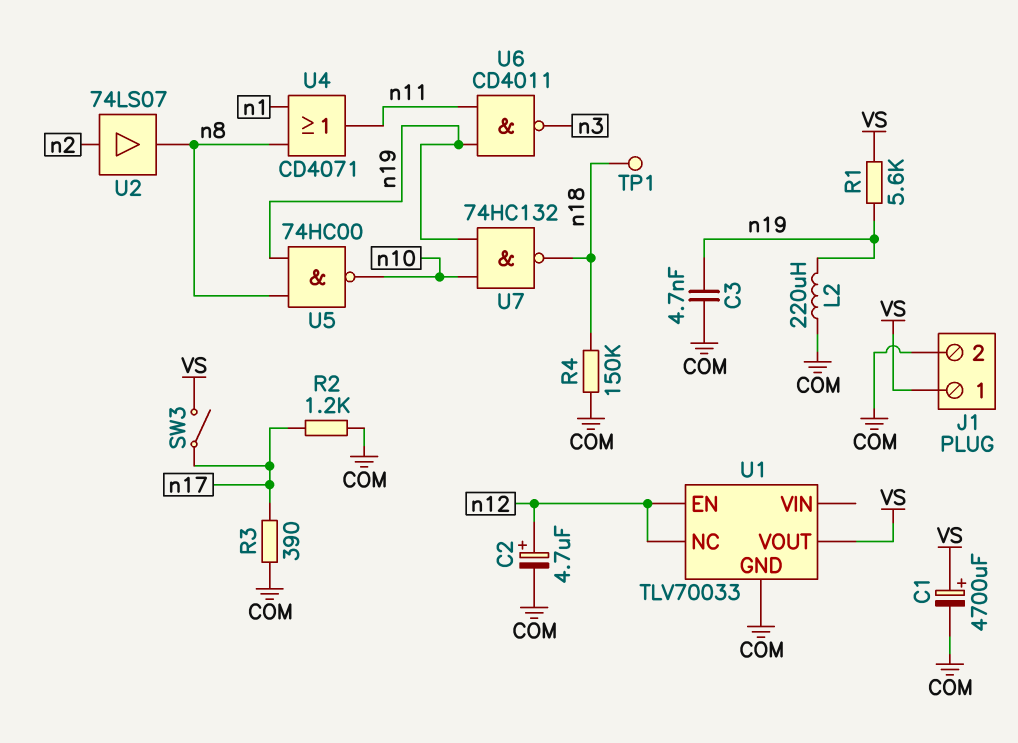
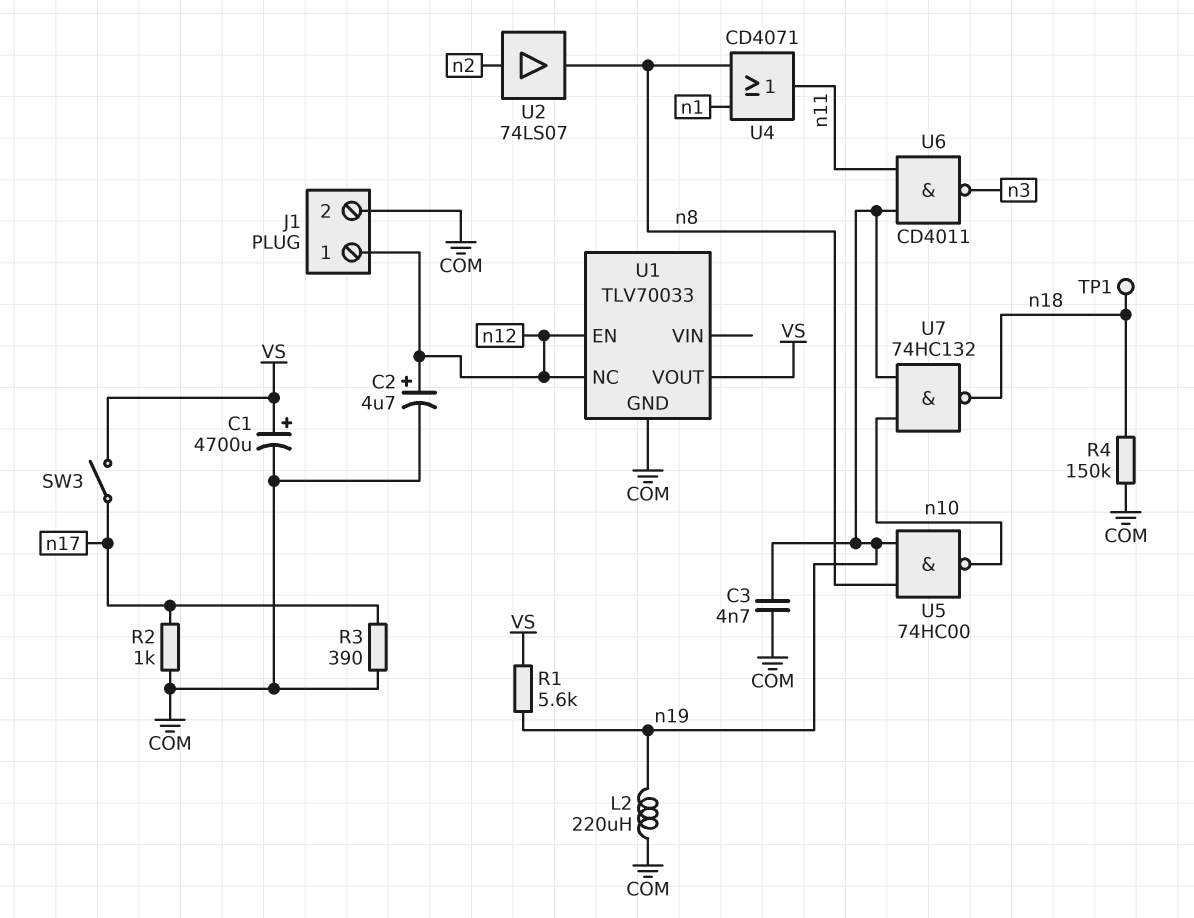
J1 pin 1: VS -> n12
R2: 1.2k (COM, n17) -> 1k (COM, n17)

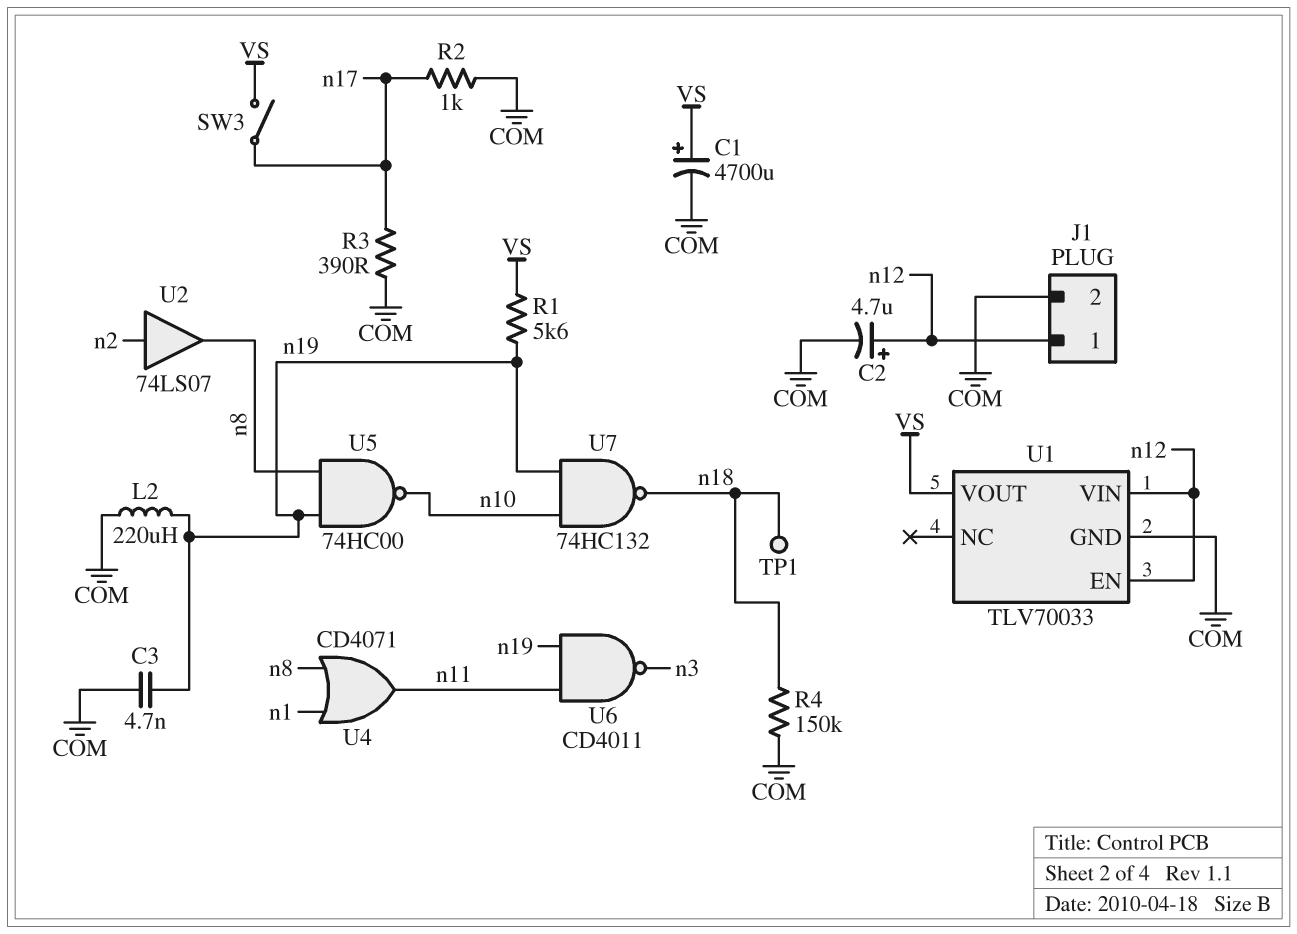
U1 pin NC: n12 -> none
U1 pin VIN: none -> n12

